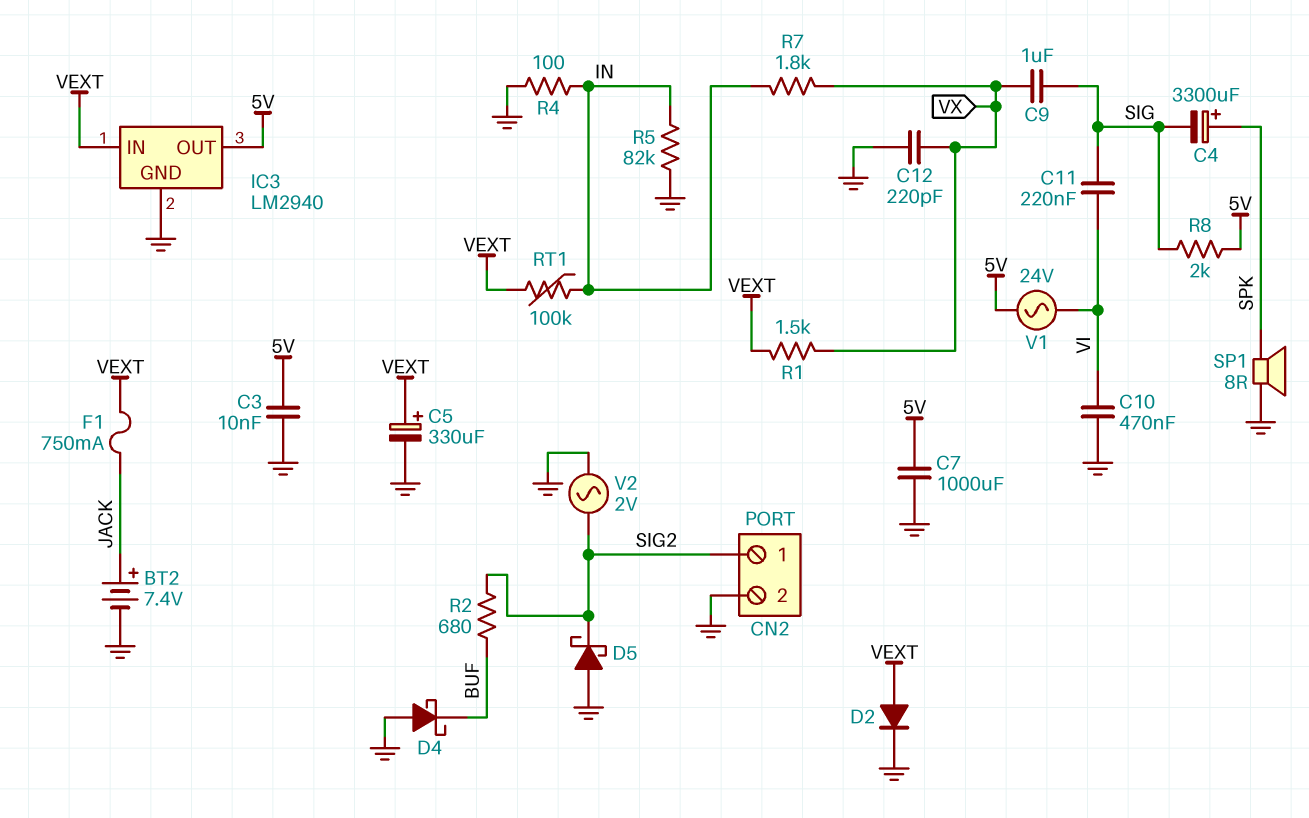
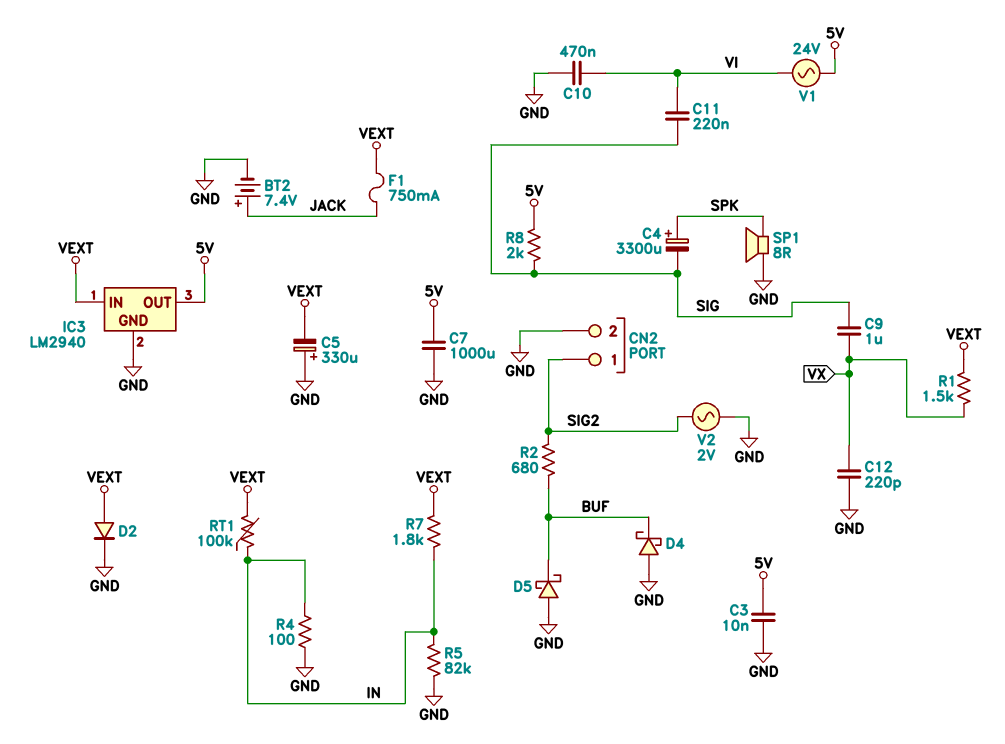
C5: 330uF (plus VEXT, minus GND) -> 330uF (plus GND, minus VEXT)
D5: schottky (A GND, K SIG2) -> schottky (A GND, K BUF)
R7: 1.8k (IN, VX) -> 1.8k (IN, VEXT)

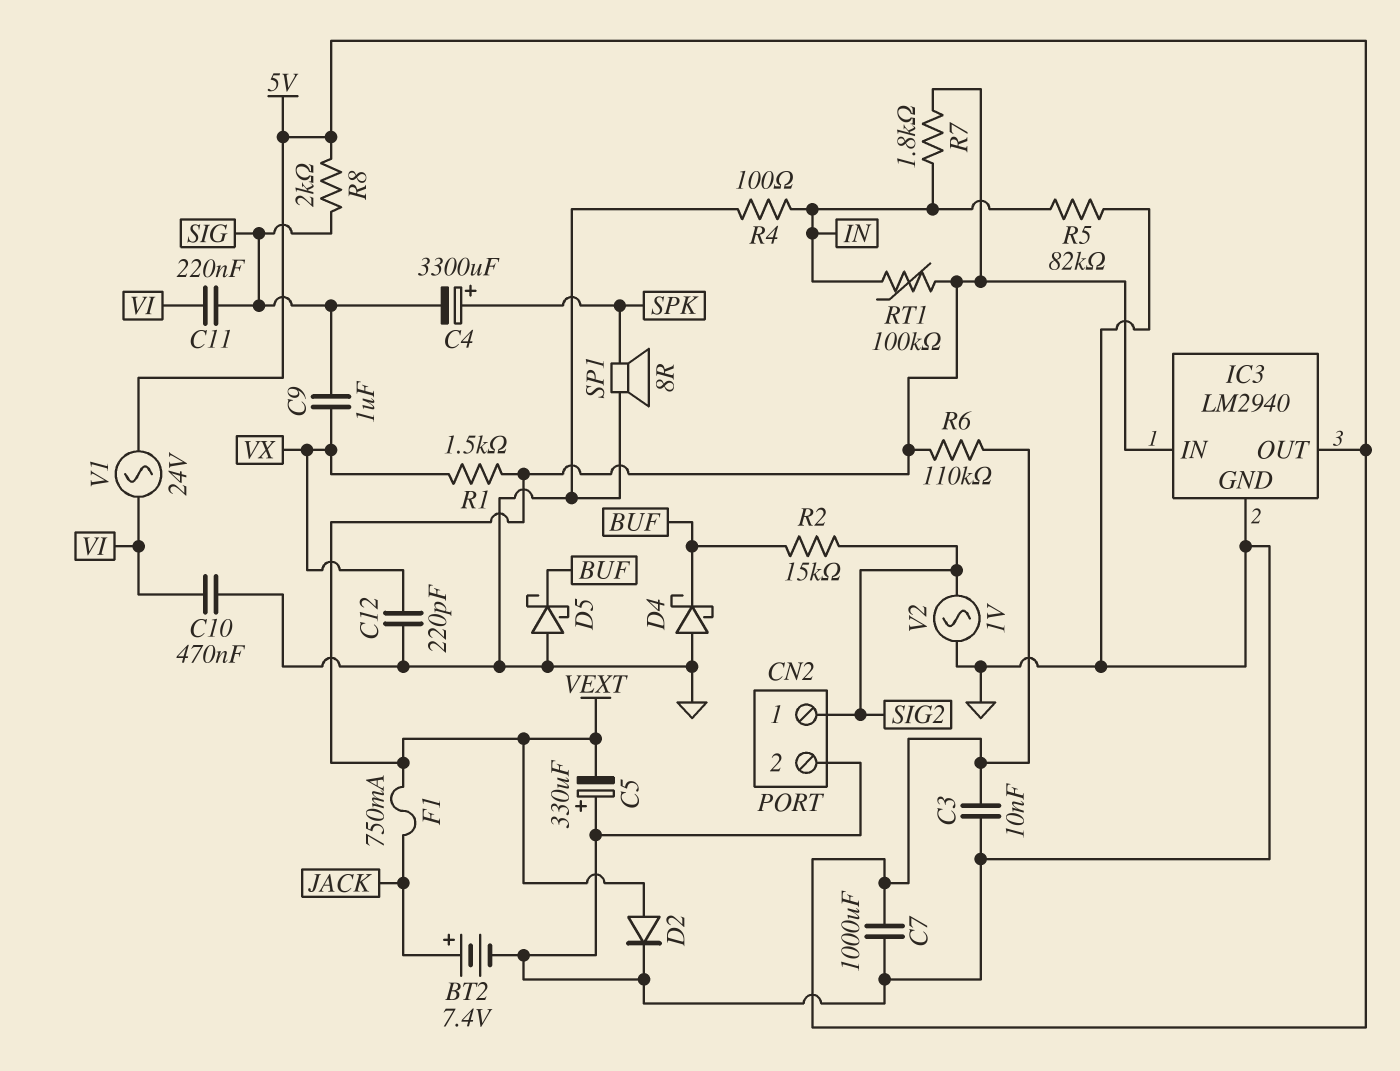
R2: 680 (BUF, SIG2) -> 15k (BUF, SIG2)
R6: none -> 110k (5V, VEXT)
V2: AC 2V (GND, SIG2) -> AC 1V (GND, SIG2)

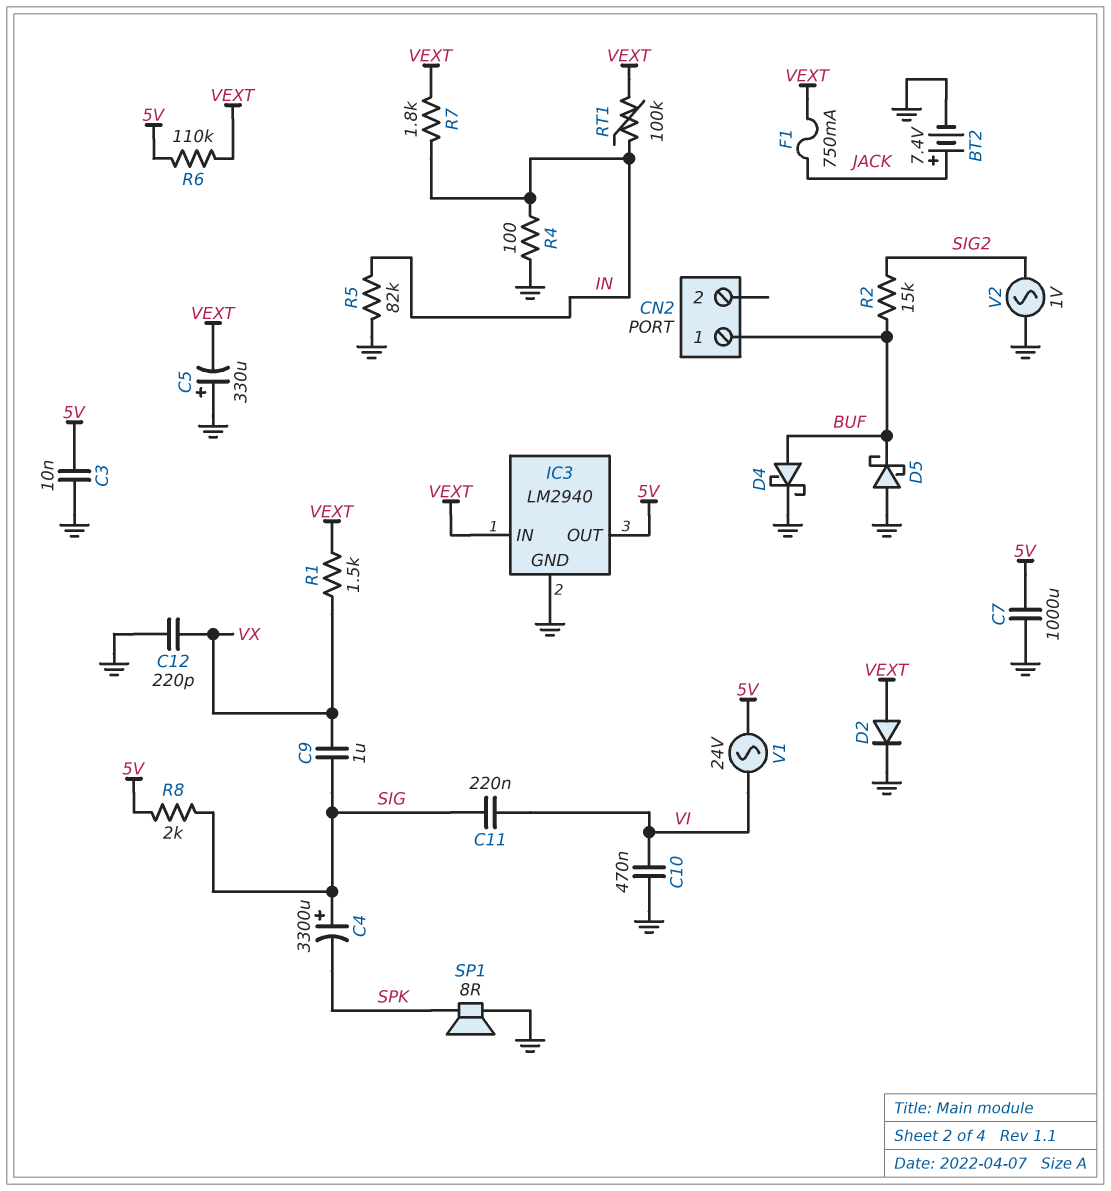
C4: 3300uF (plus SPK, minus SIG) -> 3300uF (plus SIG, minus SPK)
CN2 pin 1: SIG2 -> BUF
CN2 pin 2: GND -> none
D4: schottky (A GND, K BUF) -> schottky (A BUF, K GND)

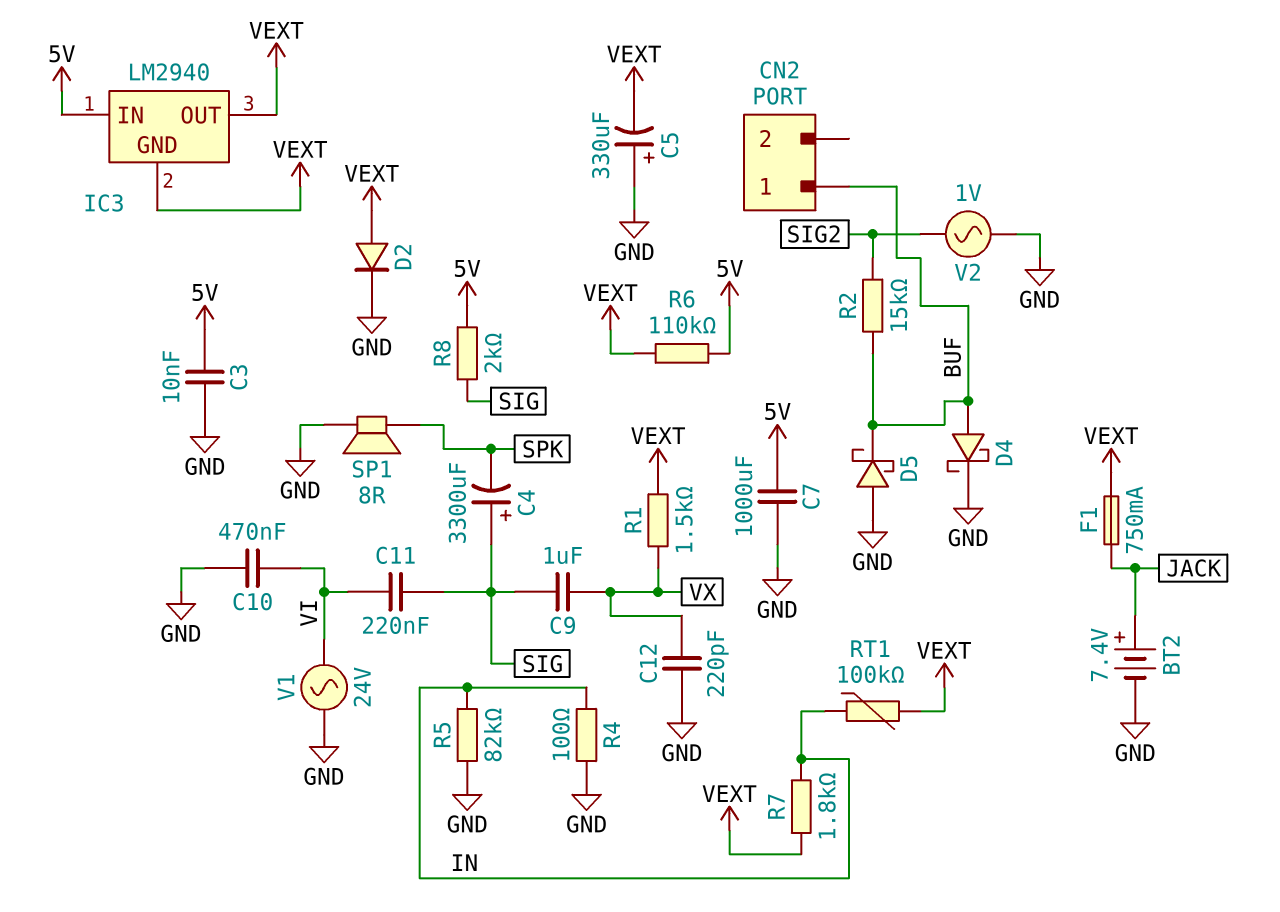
IC3 pin GND: GND -> VEXT
IC3 pin IN: VEXT -> 5V
IC3 pin OUT: 5V -> VEXT
V1: AC 24V (5V, VI) -> AC 24V (GND, VI)

